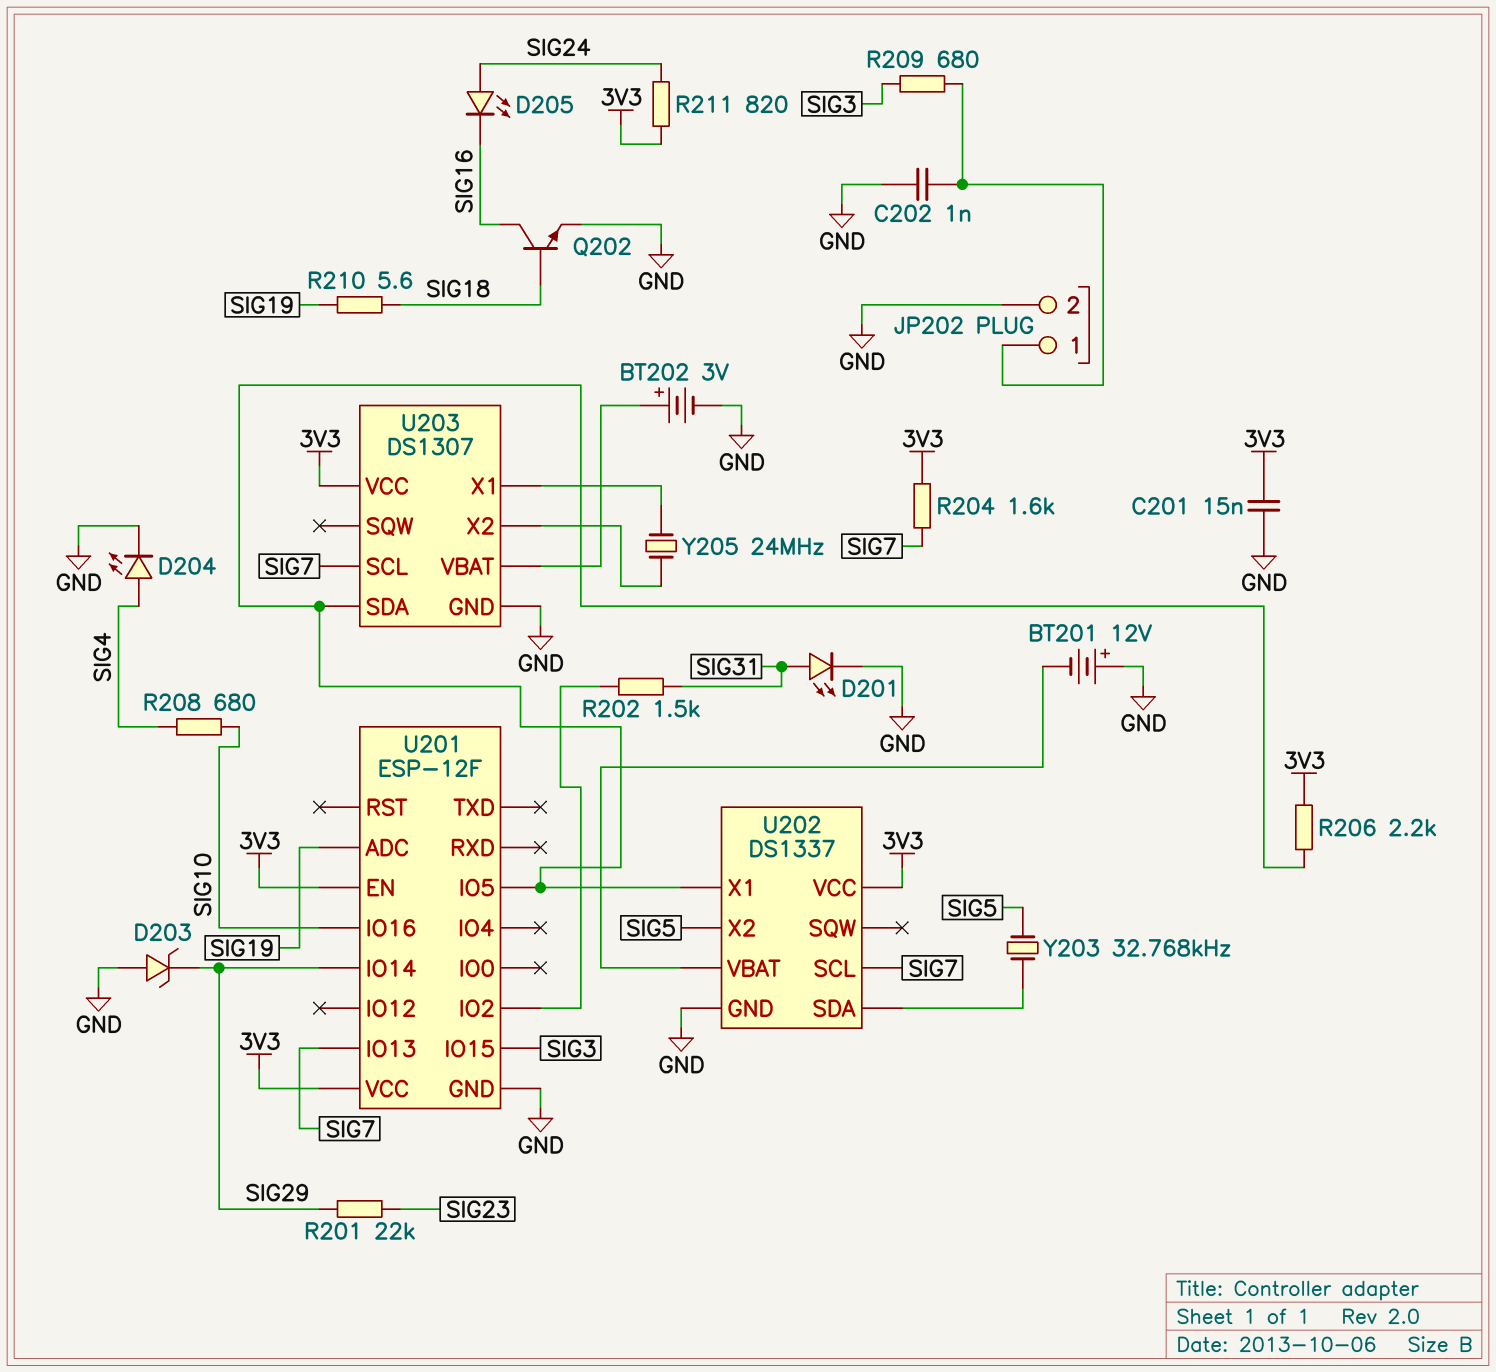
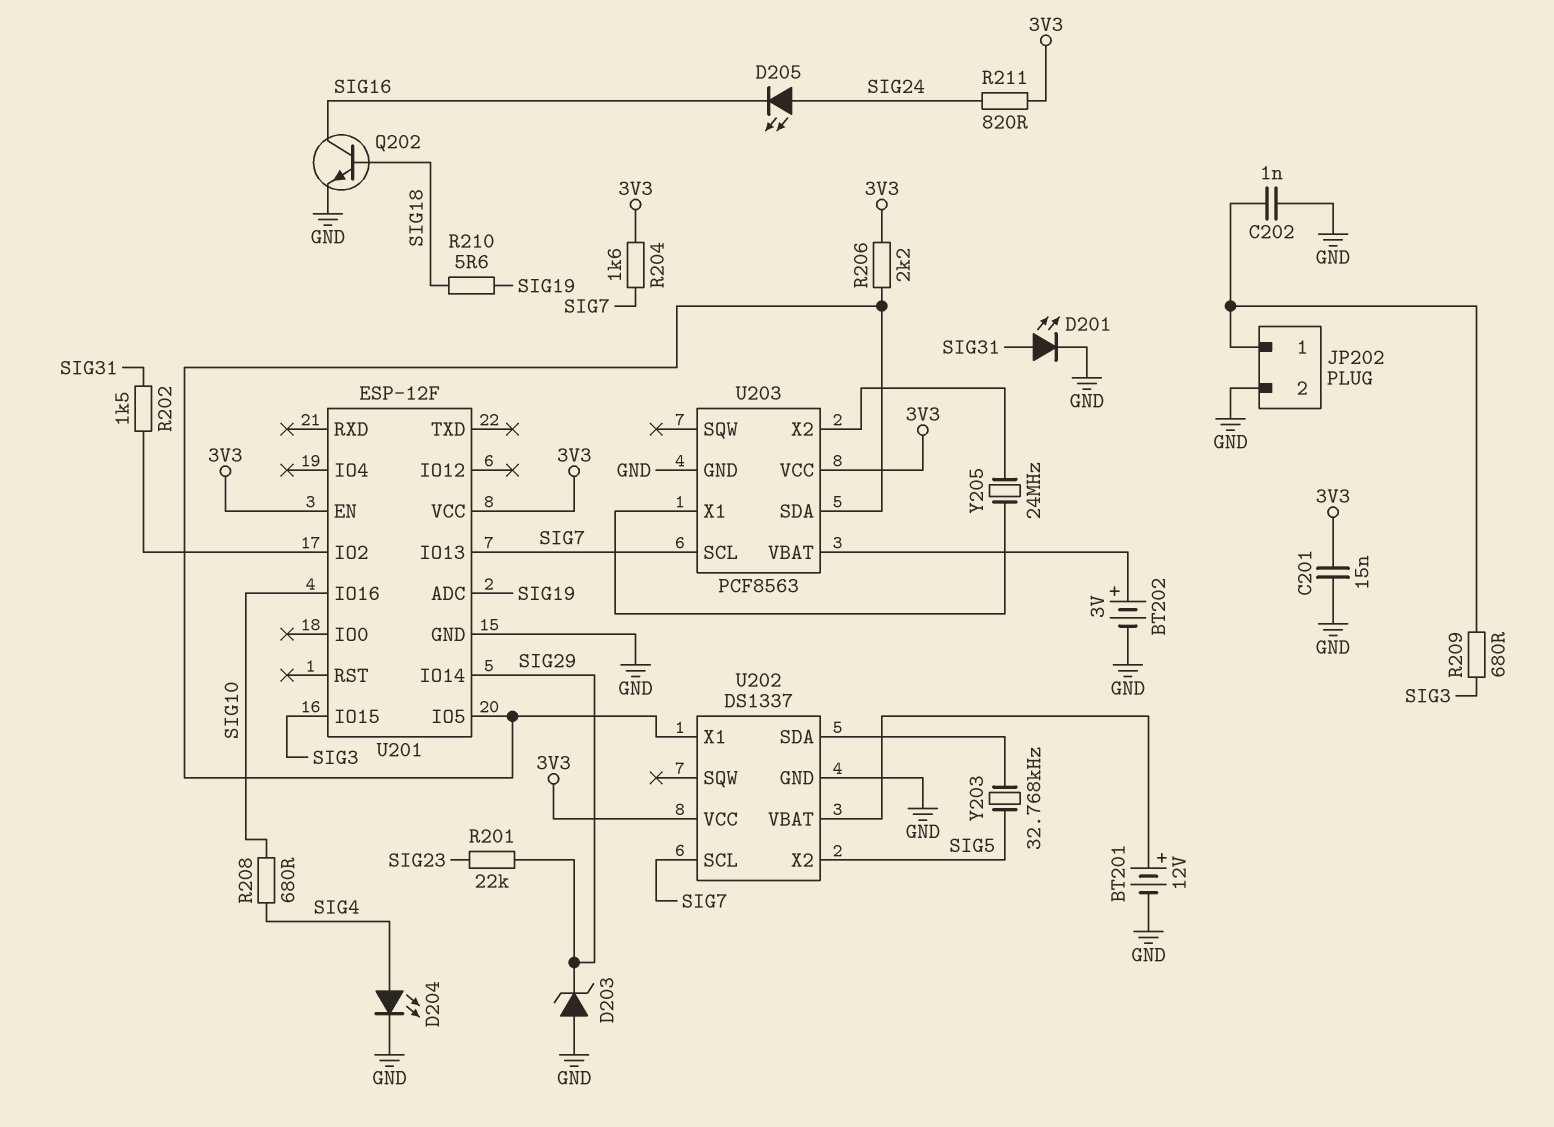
BT201: 12V (plus GND, minus U202/VBAT) -> 12V (plus U202/VBAT, minus GND)
U203: DS1307 -> PCF8563

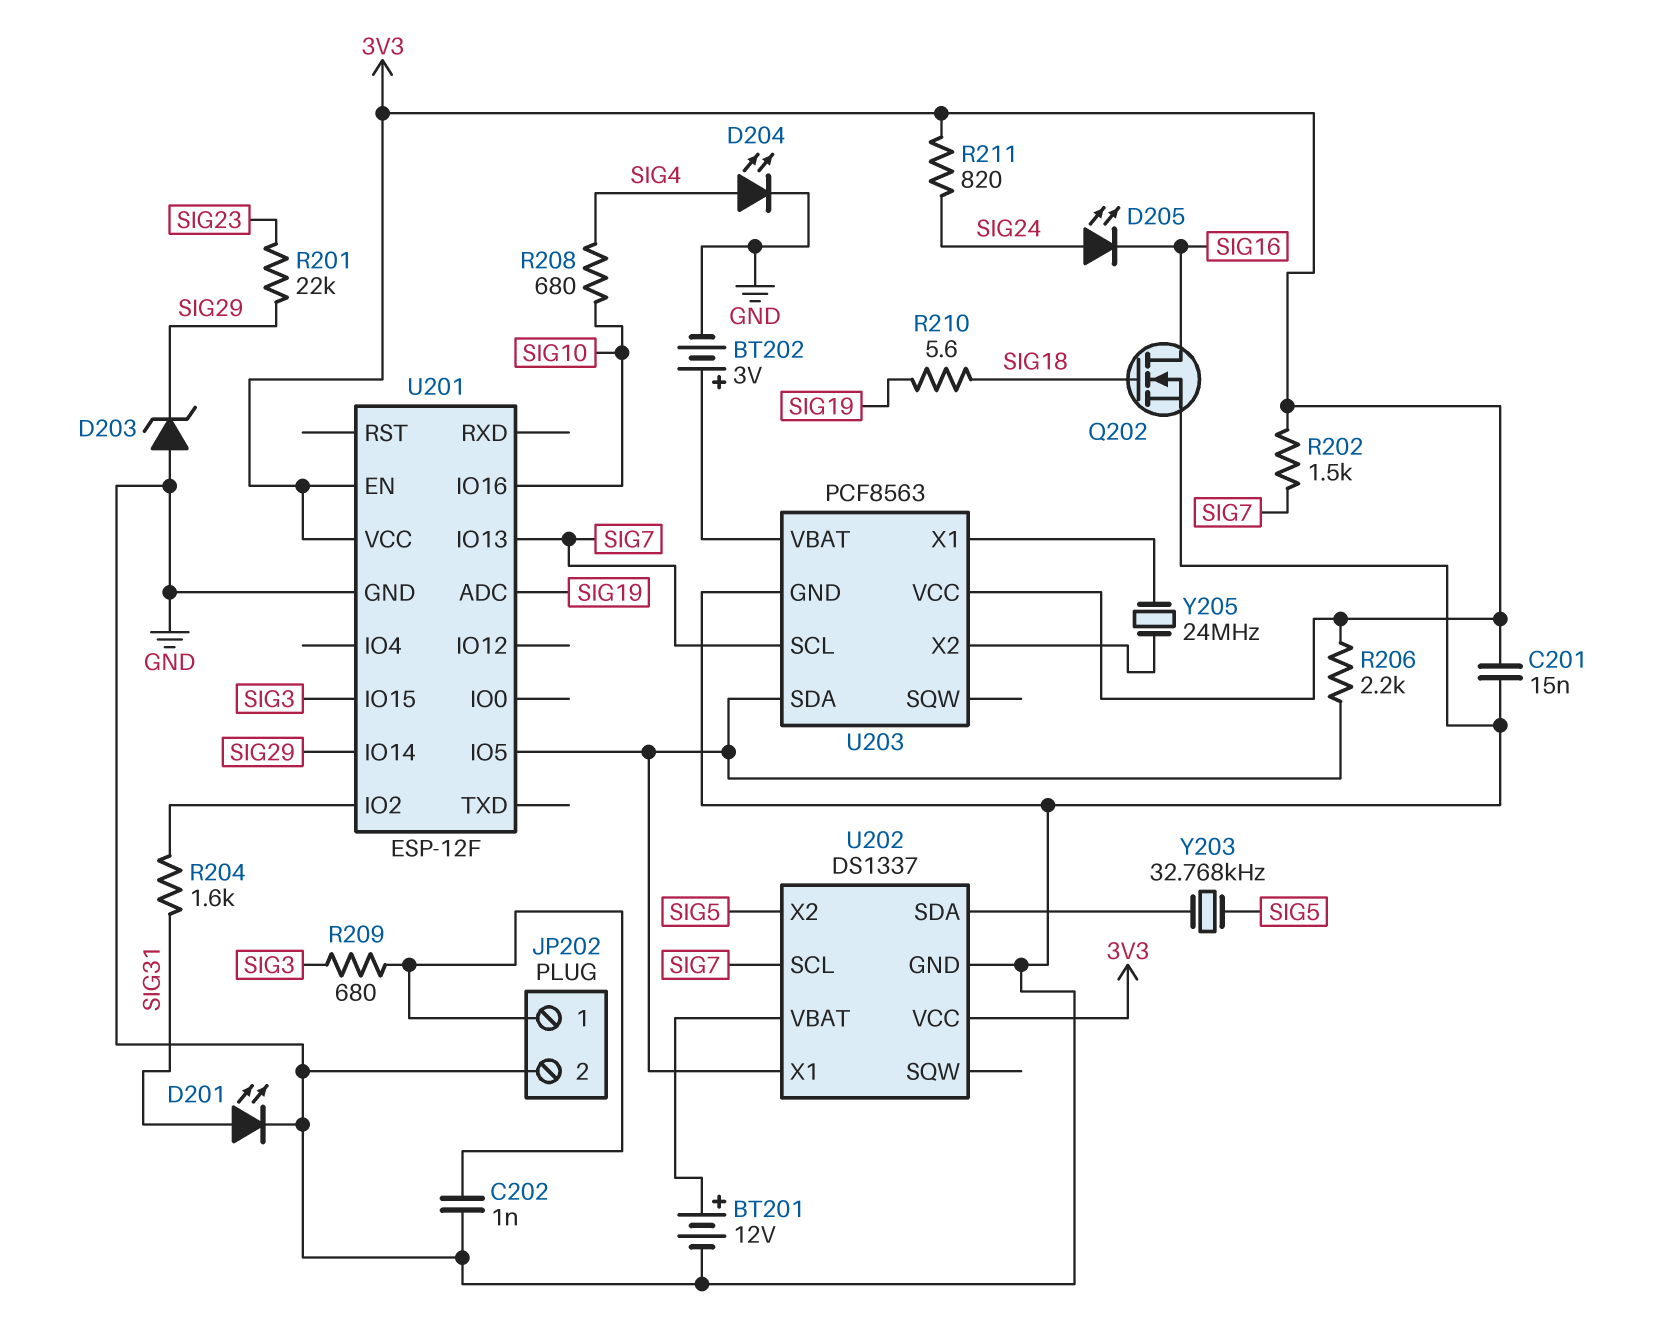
Q202: NPN (B SIG18, C SIG16, E GND) -> NMOS (G SIG18, D SIG16, S GND)
R202: 1.5k (SIG31, U201/IO2) -> 1.5k (3V3, SIG7)
R204: 1.6k (3V3, SIG7) -> 1.6k (SIG31, U201/IO2)

